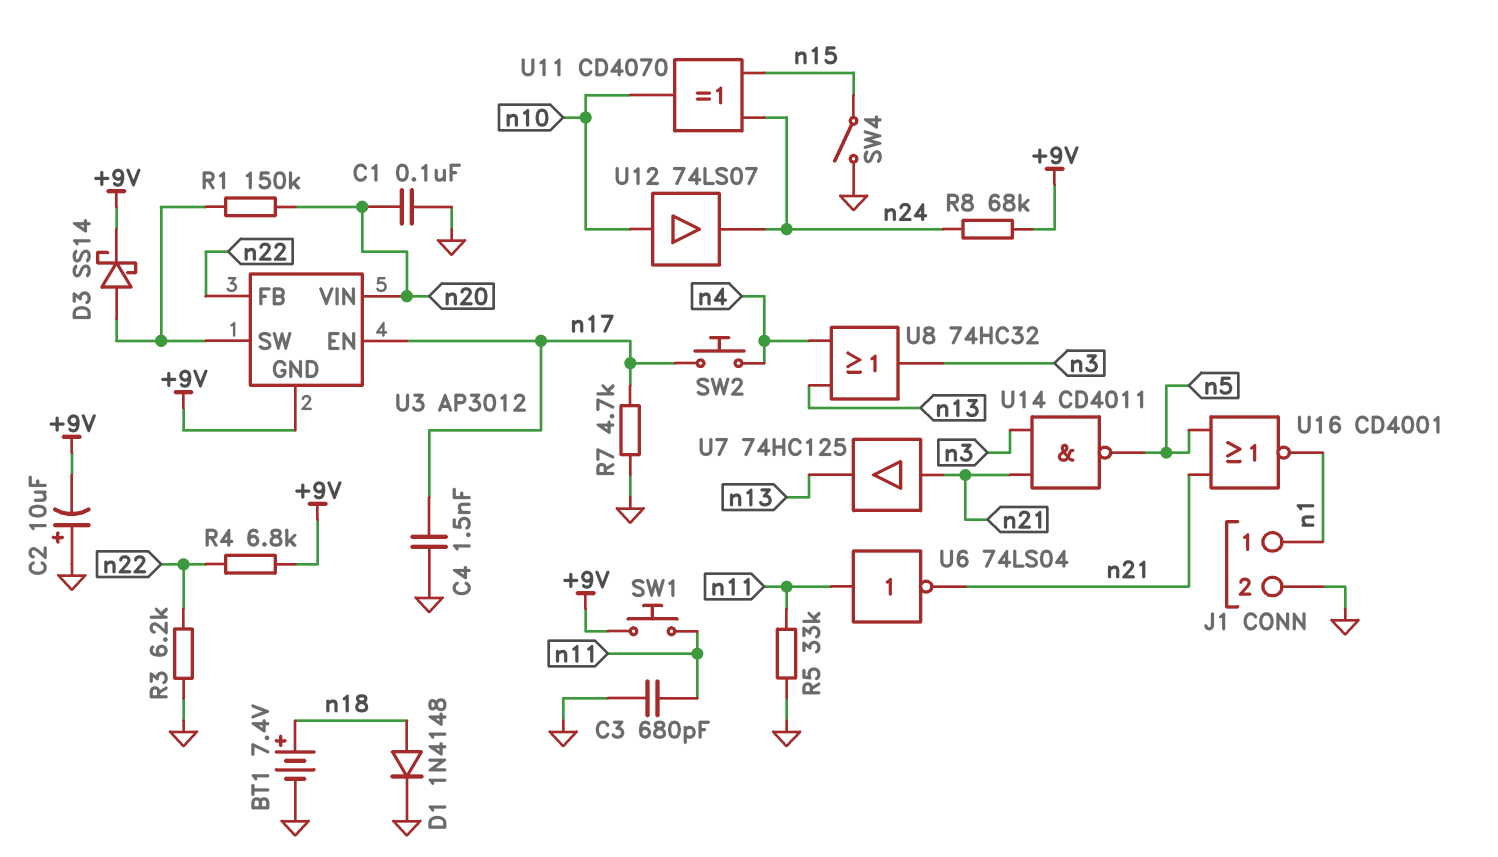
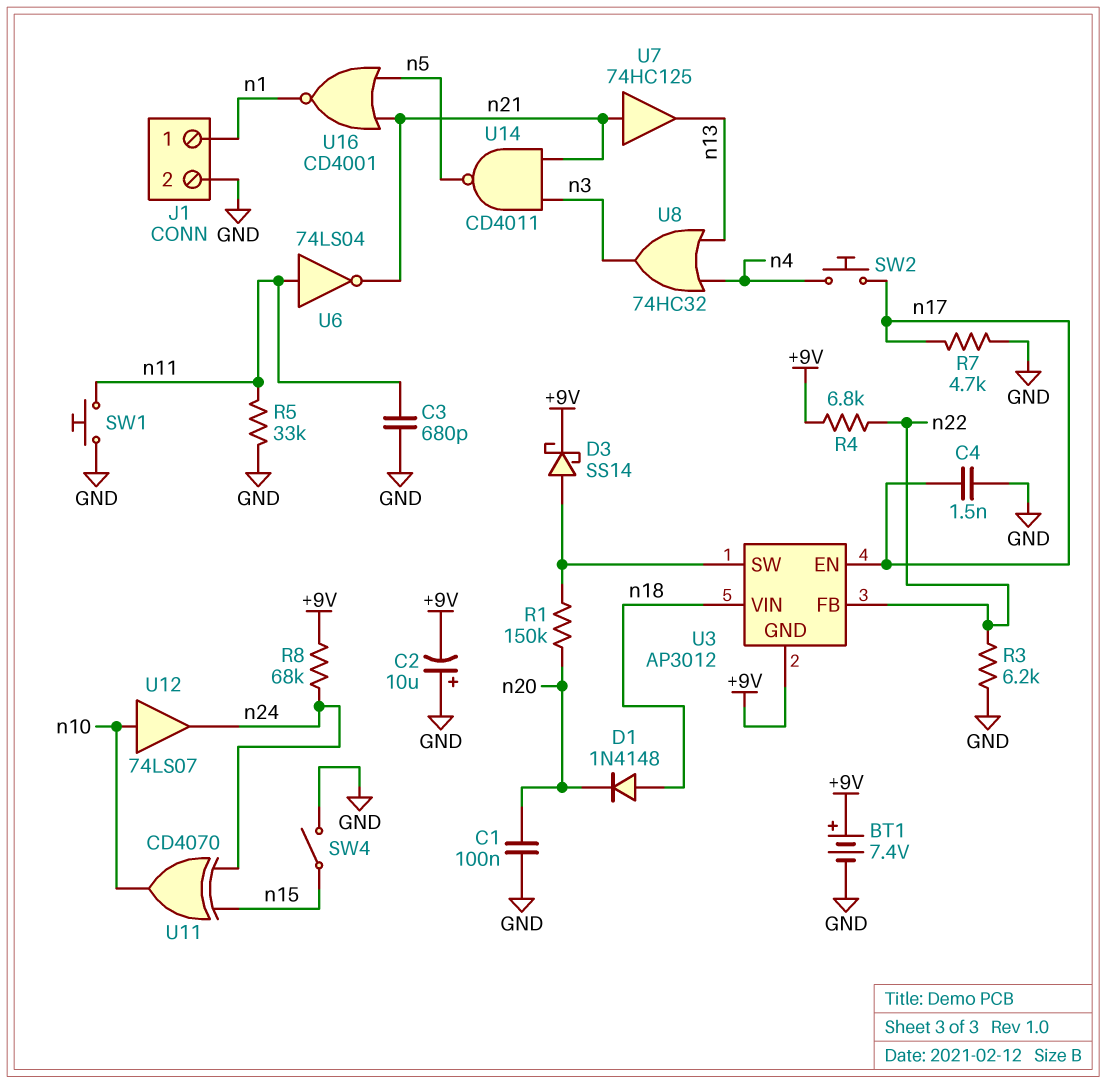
BT1: 7.4V (plus n18, minus GND) -> 7.4V (plus +9V, minus GND)
D1: diode 1N4148 (A n18, K GND) -> diode 1N4148 (A n18, K n20)
SW1: button (+9V, n11) -> button (GND, n11)
U3 pin VIN: n20 -> n18

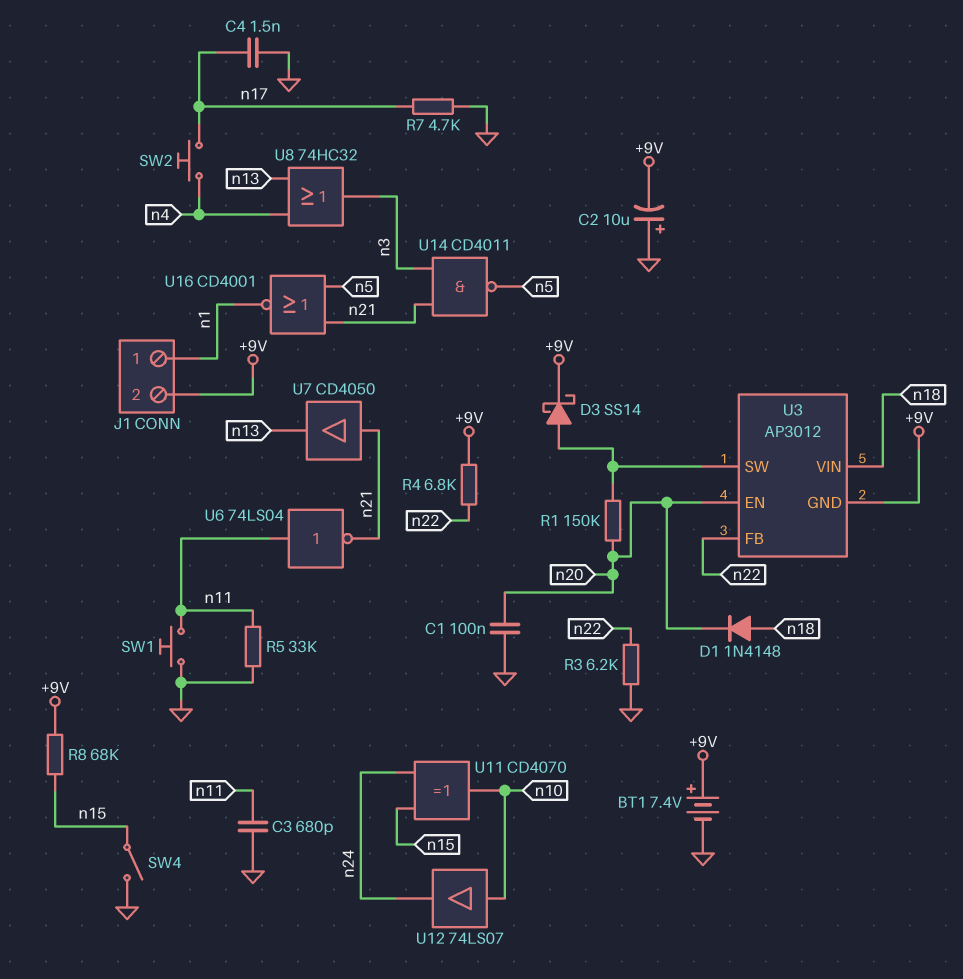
J1 pin 2: GND -> +9V
R8: 68k (+9V, n24) -> 68k (+9V, n15)
U3 pin EN: n17 -> n20
U7: buffer 74HC125 (in n21, out n13) -> buffer CD4050 (in n21, out n13)

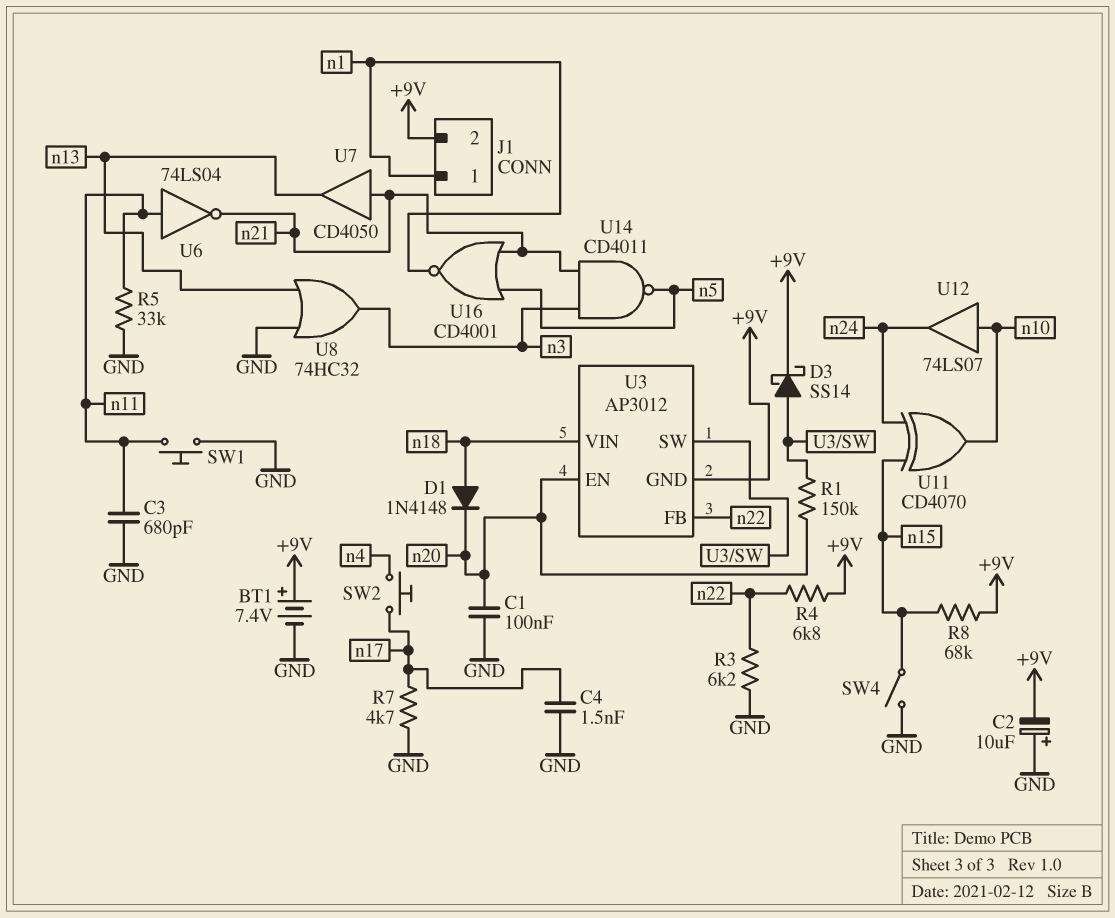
U8: OR 74HC32 (in n4, in n13, out n3) -> OR 74HC32 (in GND, in n13, out n3)

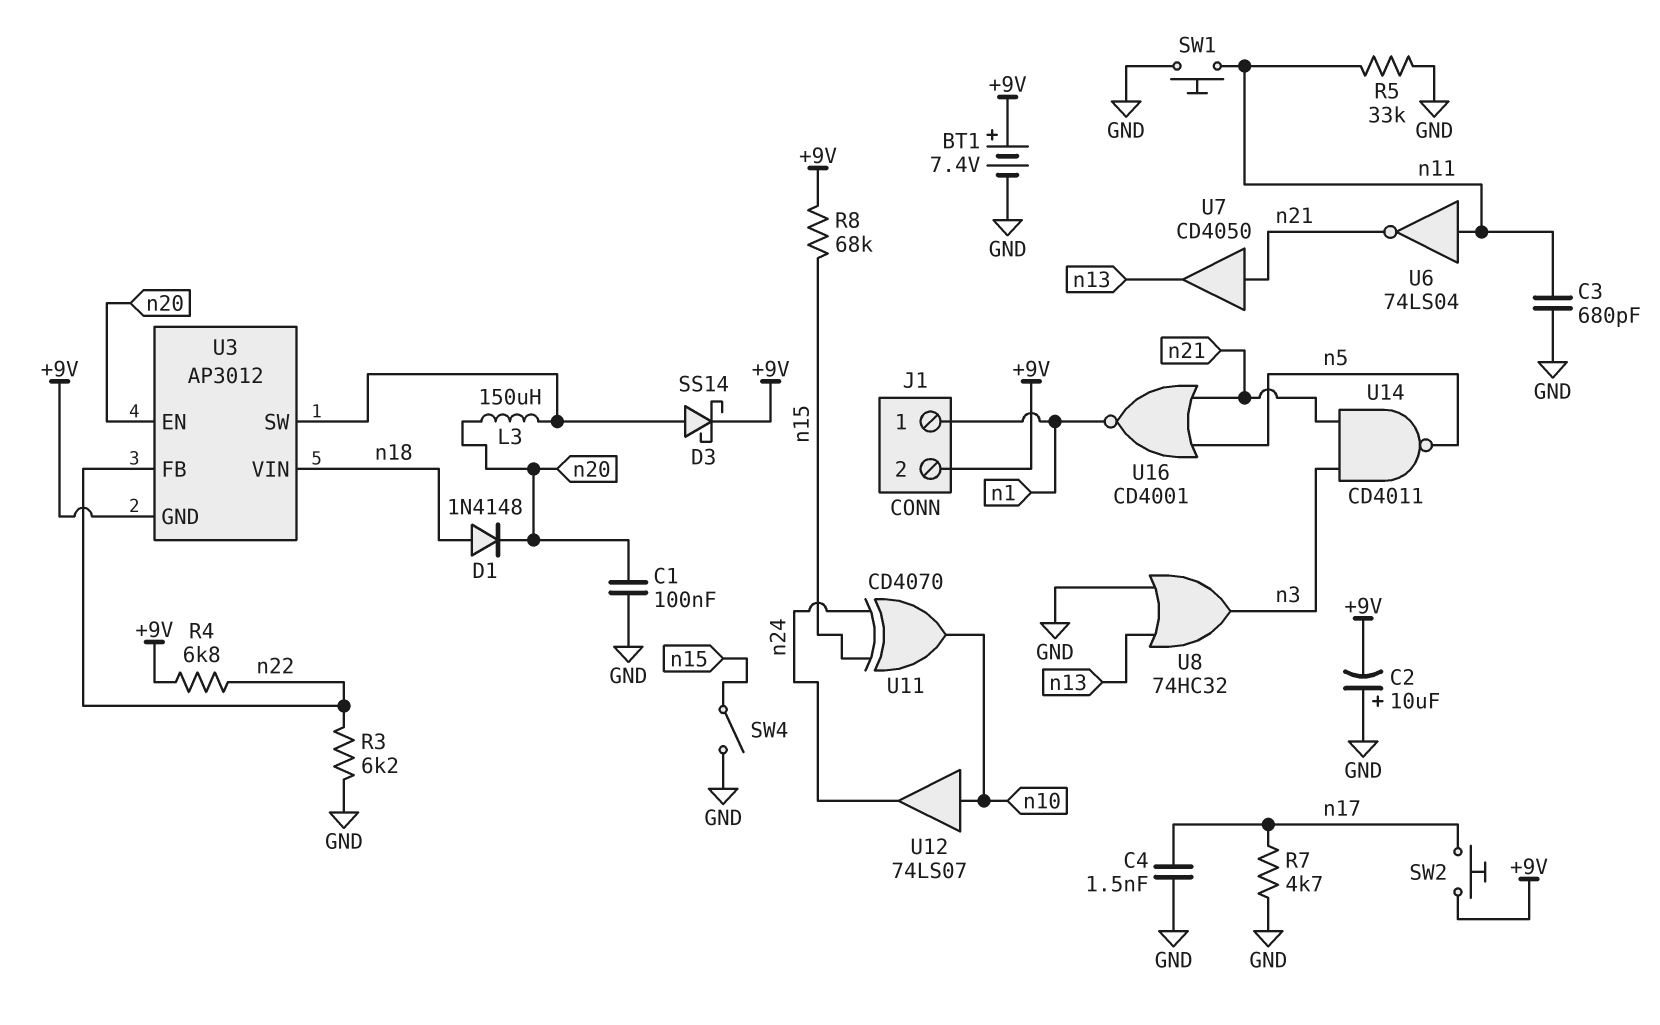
L3: none -> 150uH (U3/SW, n20)
R1: 150k (U3/SW, n20) -> none
SW2: button (n4, n17) -> button (+9V, n17)

